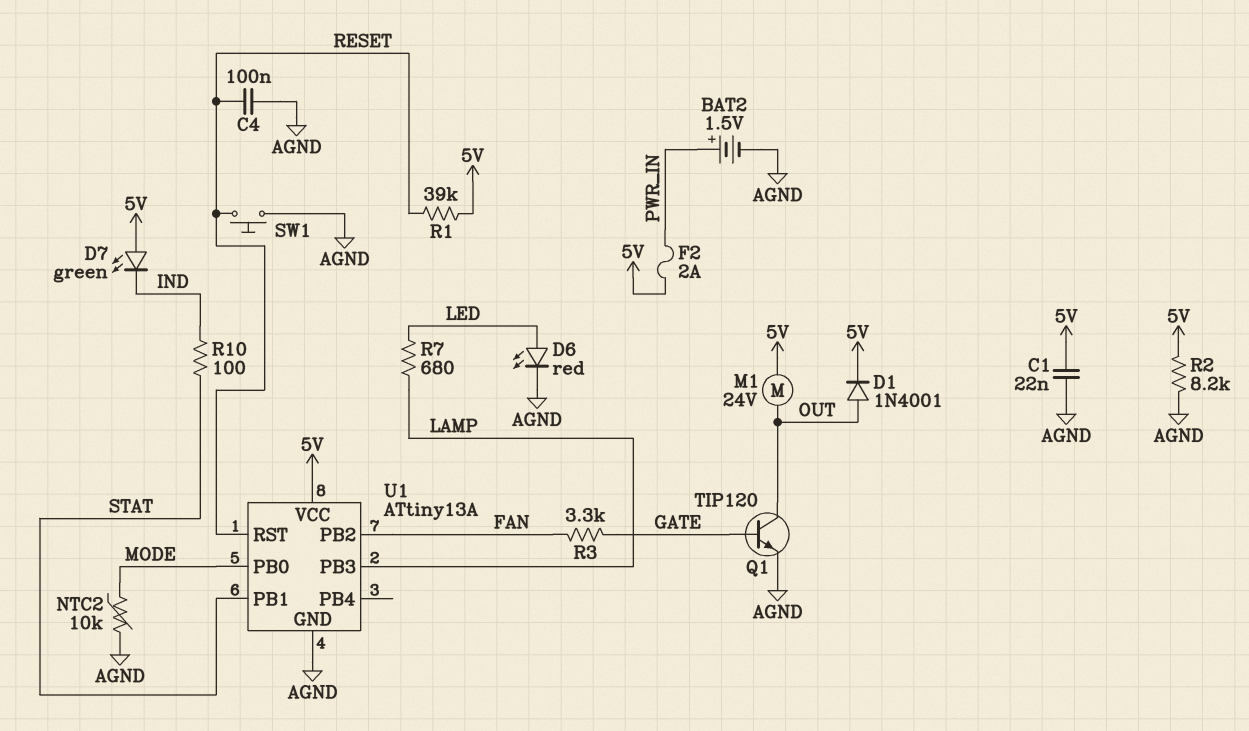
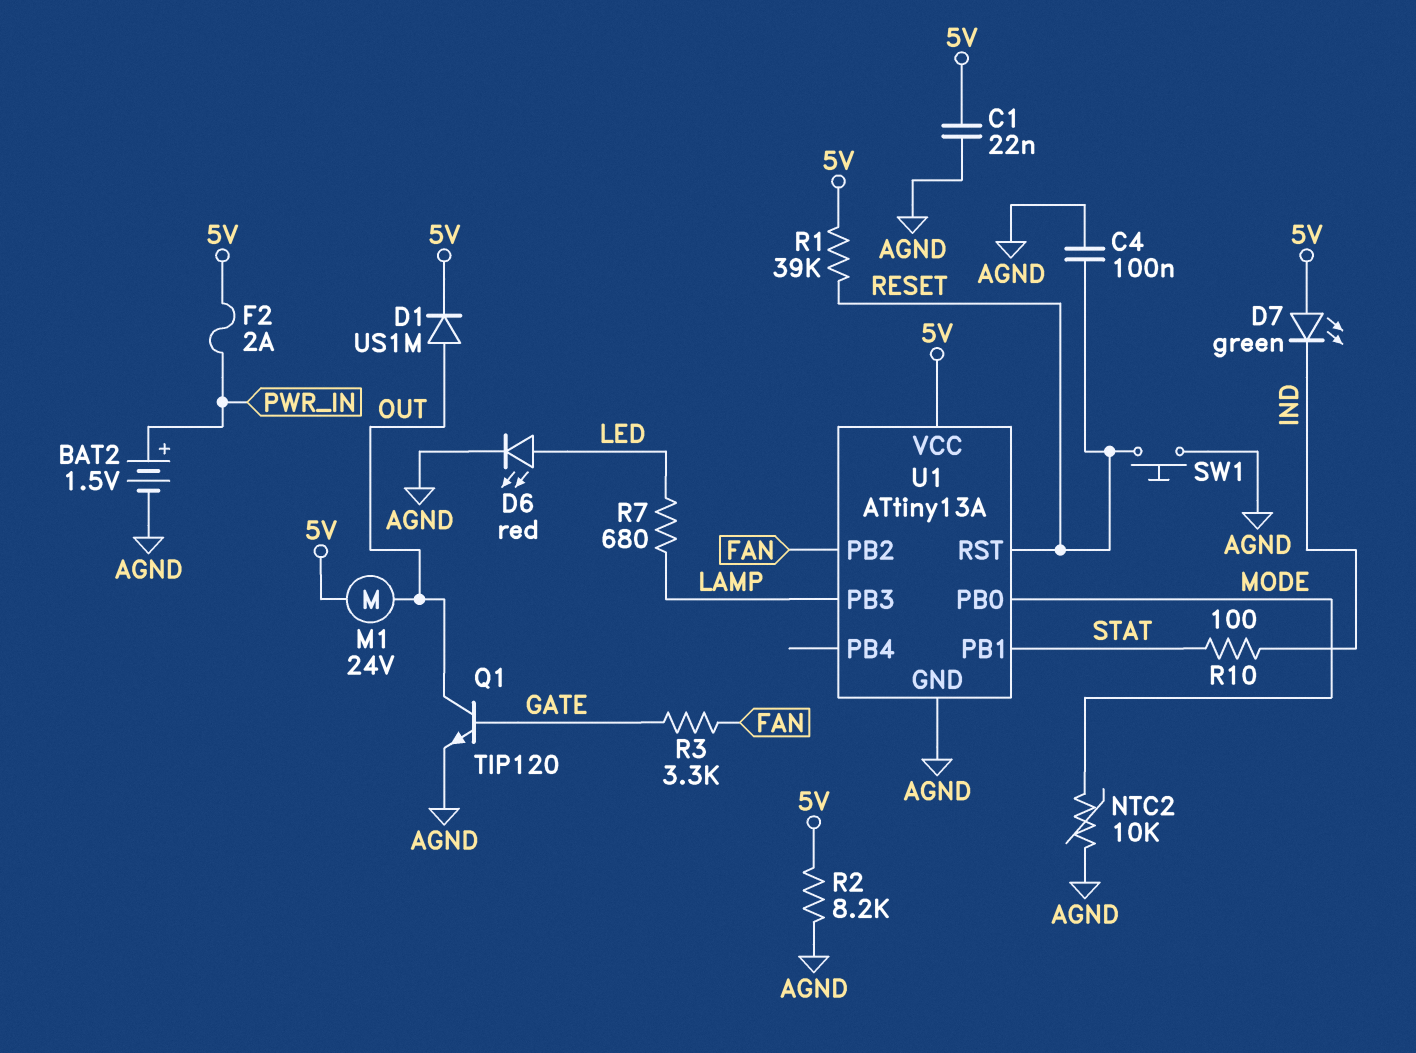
D1: diode 1N4001 (A OUT, K 5V) -> diode US1M (A OUT, K 5V)

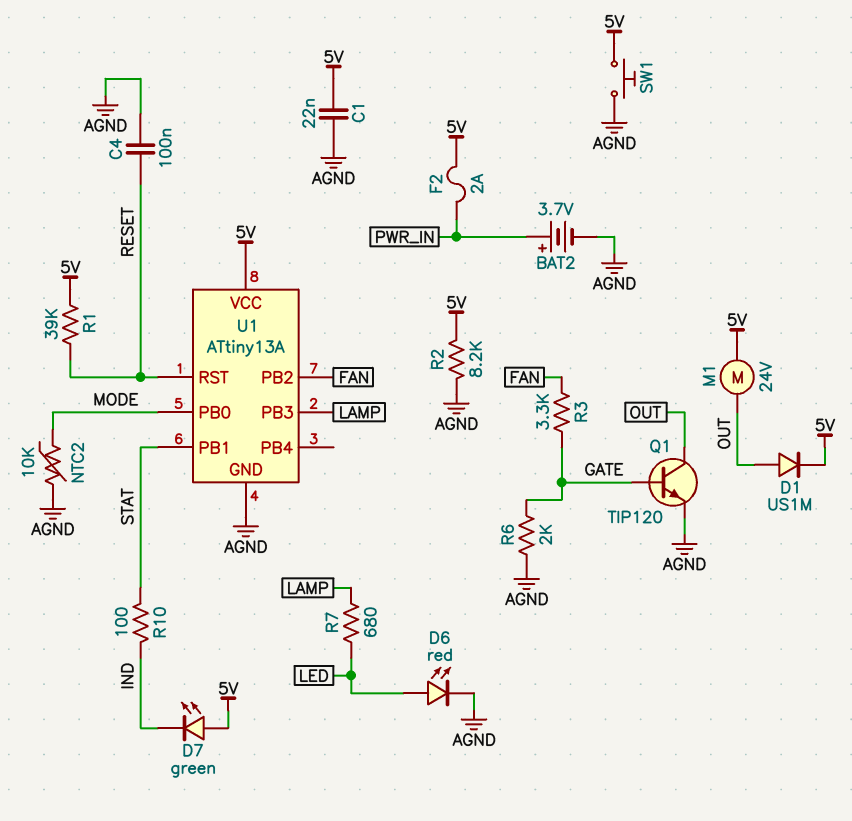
BAT2: 1.5V (plus PWR_IN, minus AGND) -> 3.7V (plus PWR_IN, minus AGND)
R6: none -> 2k (AGND, GATE)
SW1: button (AGND, RESET) -> button (5V, AGND)

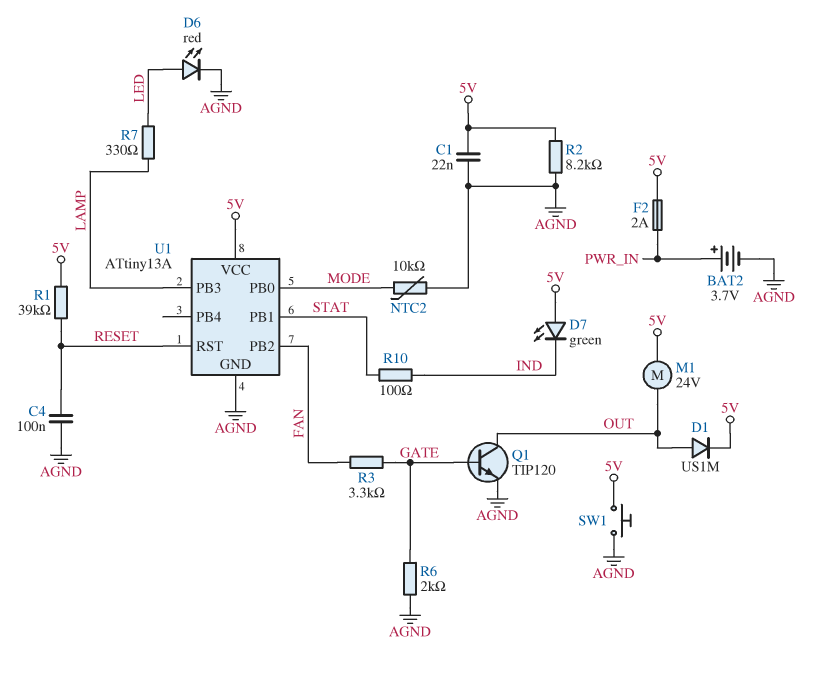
R7: 680 (LAMP, LED) -> 330 (LAMP, LED)

